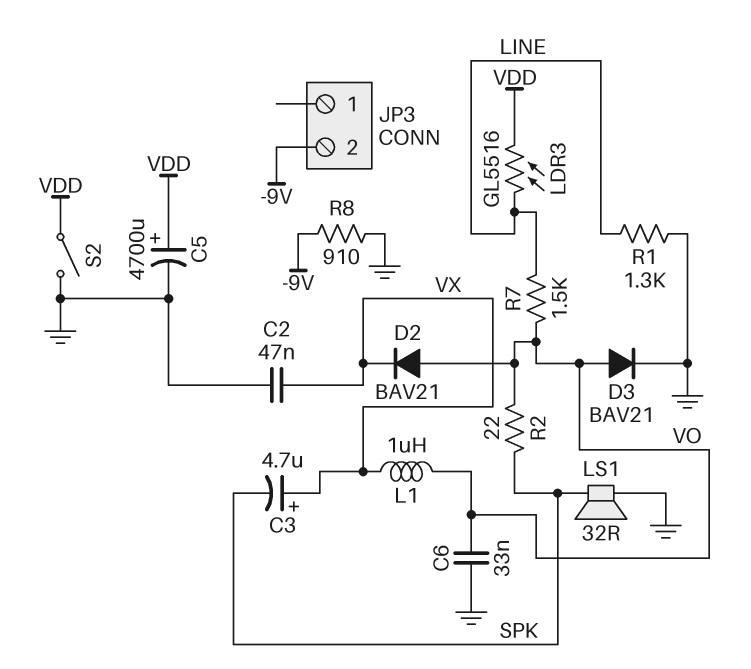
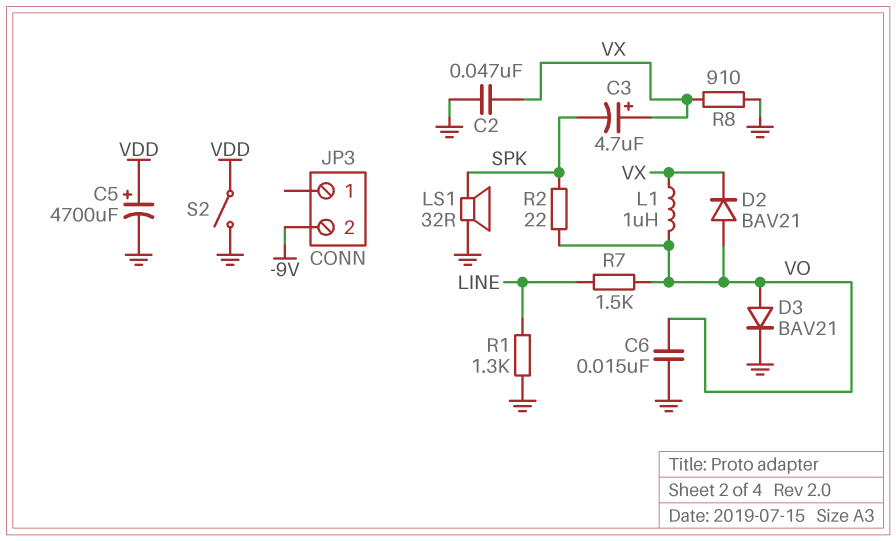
C6: 33nF (GND, VO) -> 15nF (GND, VO)
LDR3: GL5516 (LINE, VDD) -> none
R8: 910 (-9V, GND) -> 910 (GND, VX)

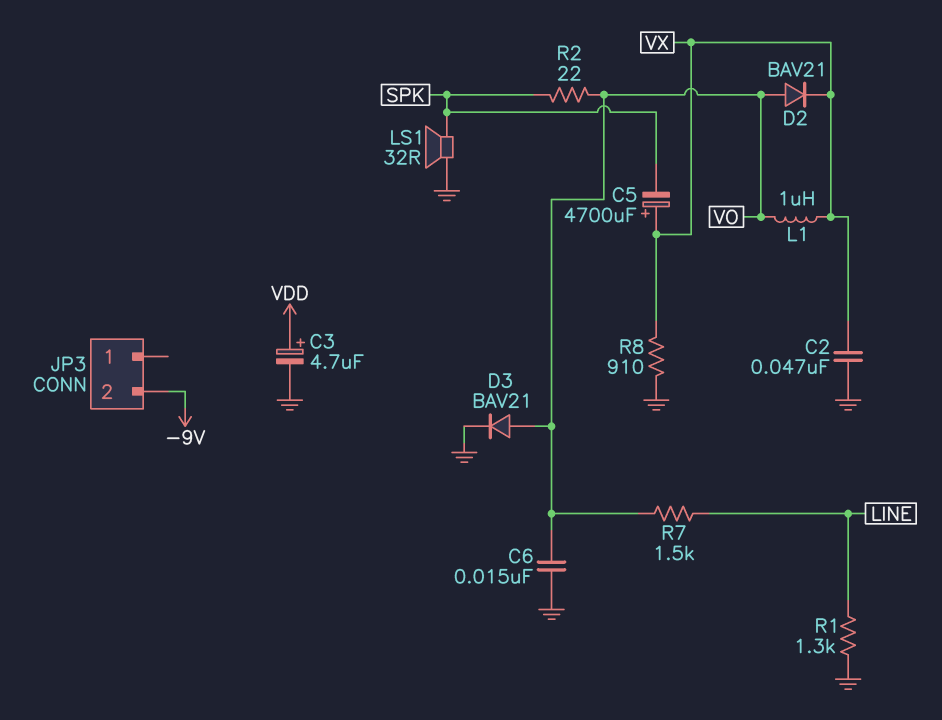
C3: 4.7uF (plus VX, minus SPK) -> 4.7uF (plus VDD, minus GND)
C5: 4700uF (plus VDD, minus GND) -> 4700uF (plus VX, minus SPK)
S2: switch (GND, VDD) -> none

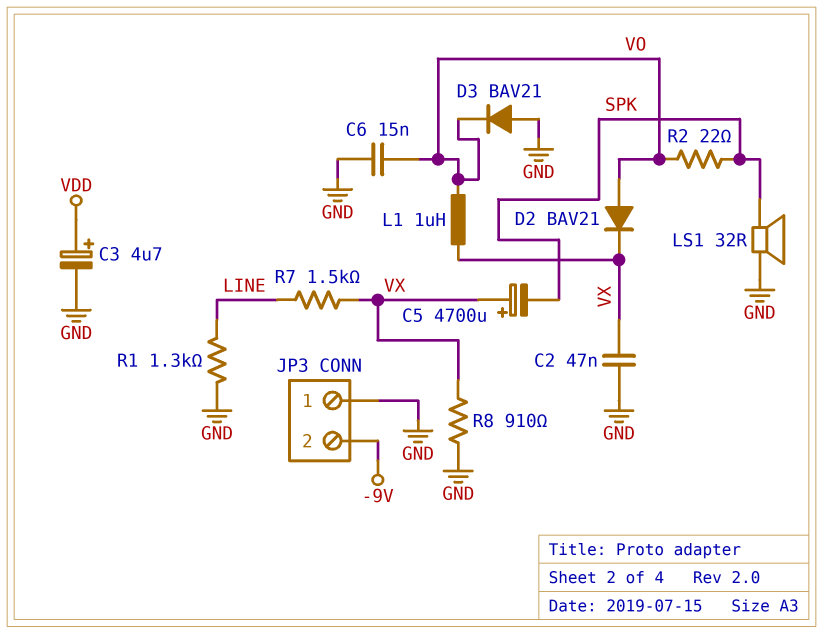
D3: diode BAV21 (A VO, K GND) -> diode BAV21 (A GND, K VO)
JP3 pin 1: none -> GND
R7: 1.5k (LINE, VO) -> 1.5k (LINE, VX)

